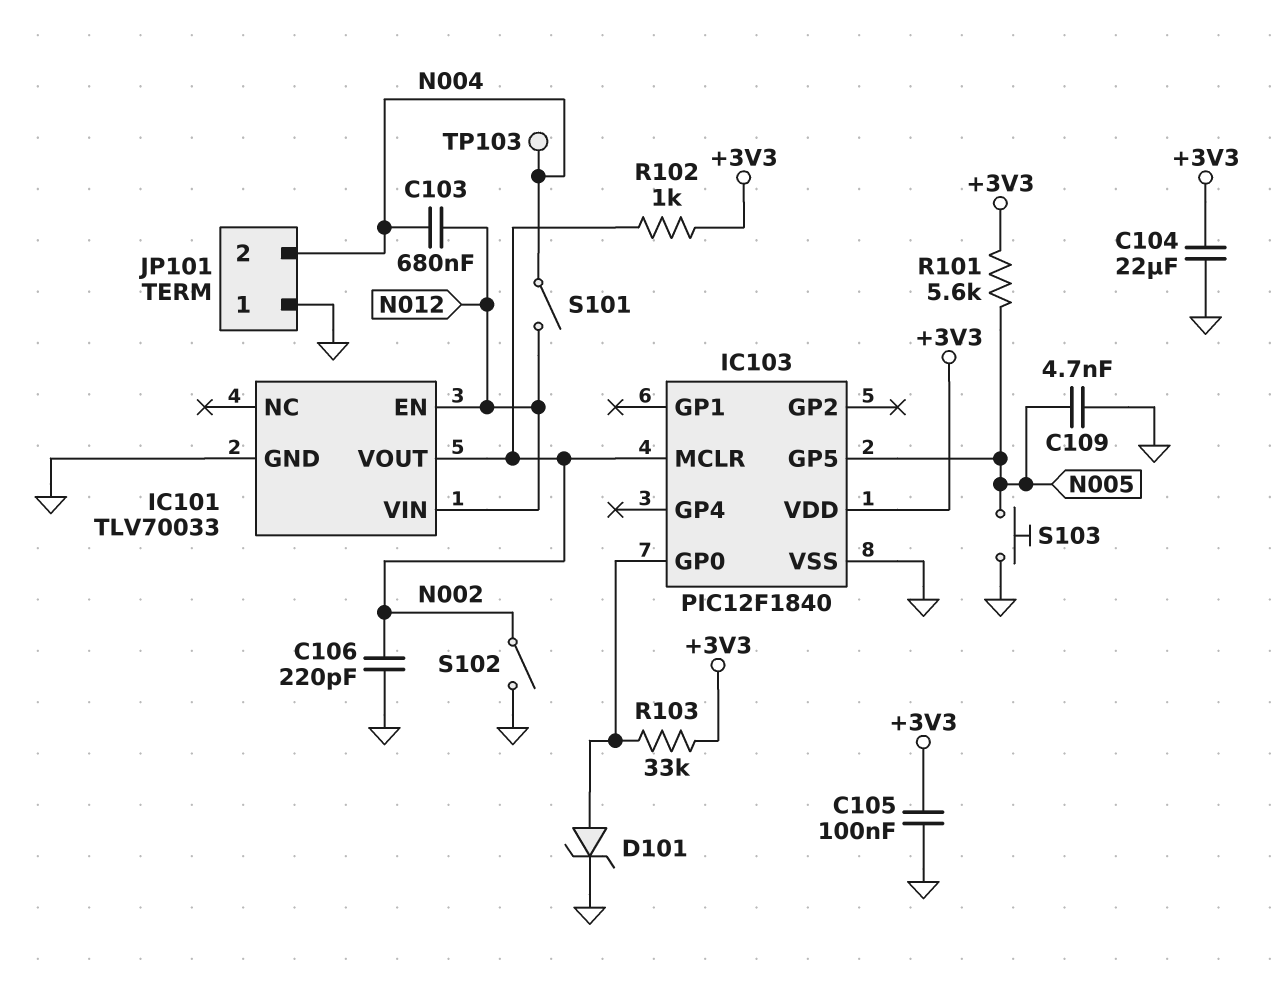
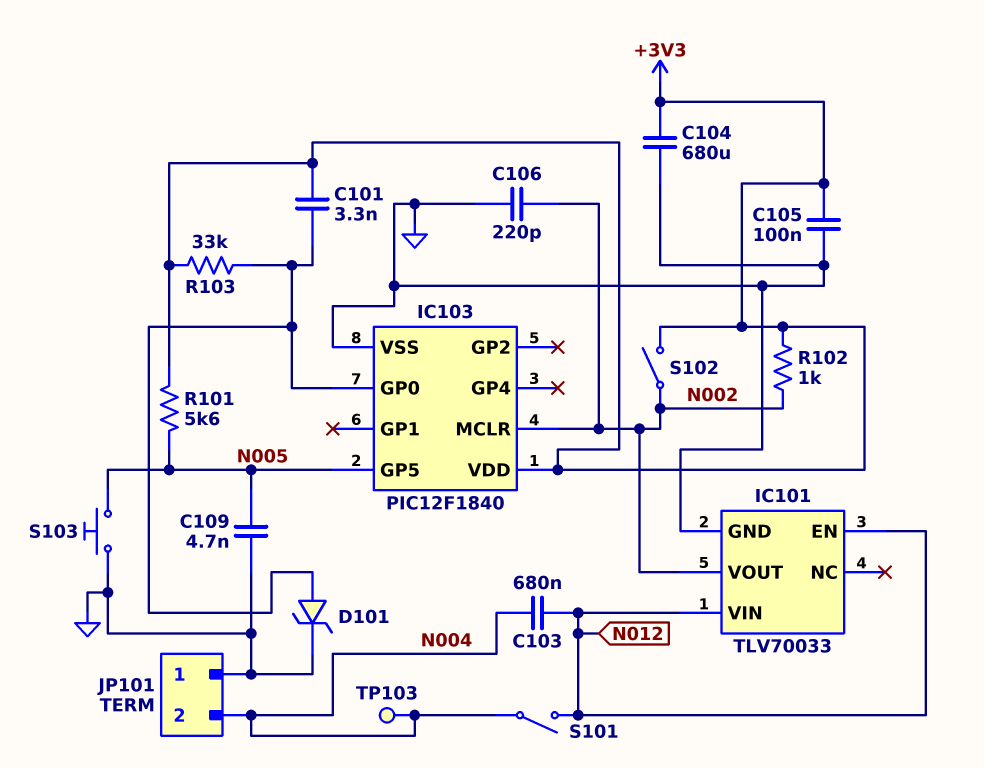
C101: none -> 3.3nF (+3V3, IC103/GP0)
C104: 22uF (+3V3, GND) -> 680uF (+3V3, GND)
S102: switch (GND, N002) -> switch (+3V3, N002)

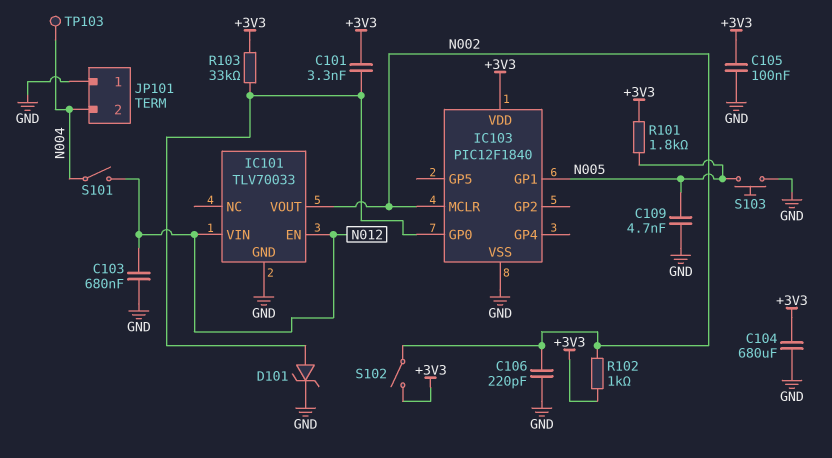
C103: 680nF (N004, N012) -> 680nF (GND, N012)
IC103 pin GP1: none -> N005
IC103 pin GP5: N005 -> none
R101: 5.6k (+3V3, N005) -> 1.8k (+3V3, N005)

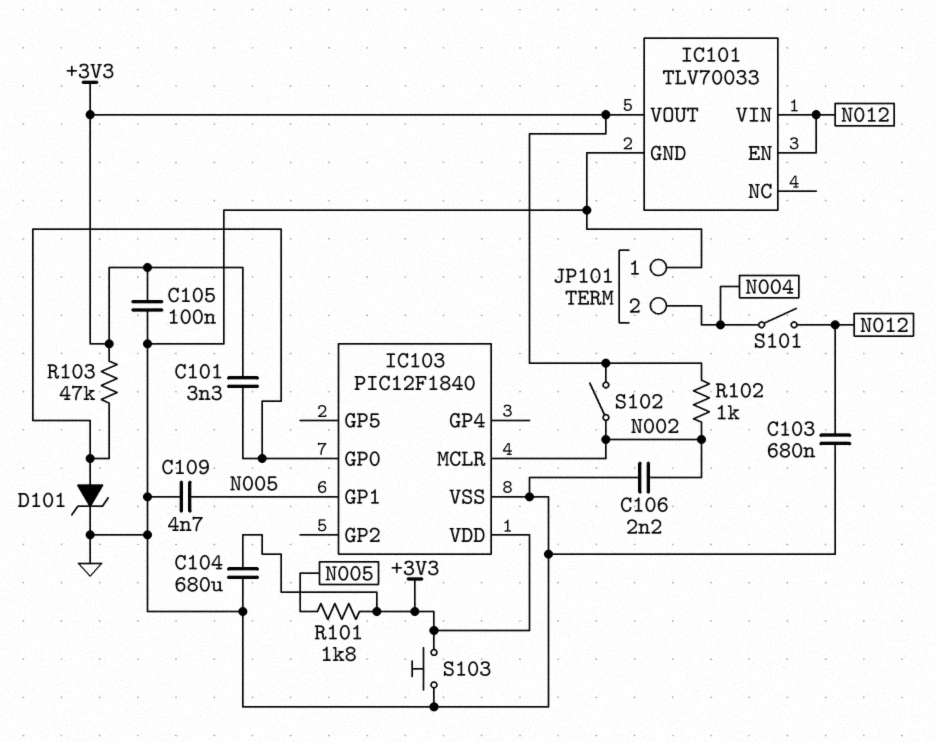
C106: 220pF (GND, N002) -> 2.2nF (GND, N002)
IC101 pin VOUT: N002 -> +3V3
R103: 33k (+3V3, IC103/GP0) -> 47k (+3V3, IC103/GP0)
S103: button (GND, N005) -> button (+3V3, GND)
TP103: test point (N004) -> none

